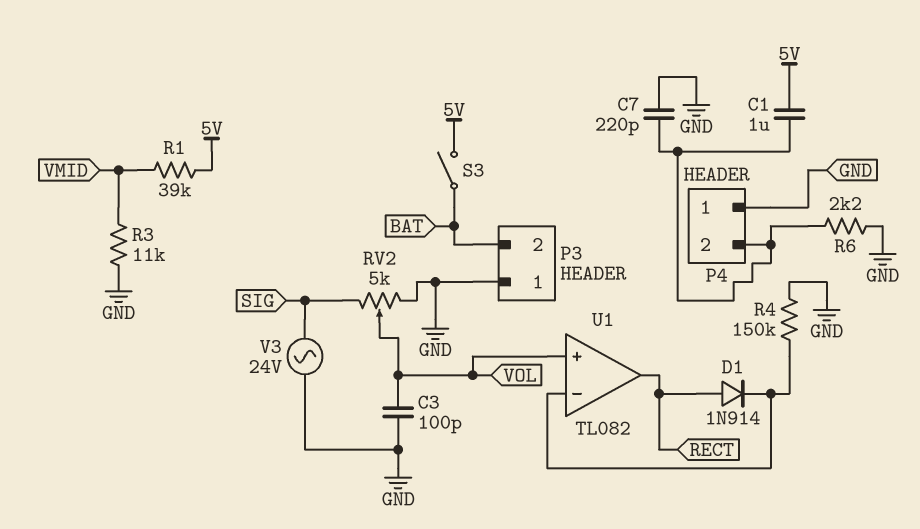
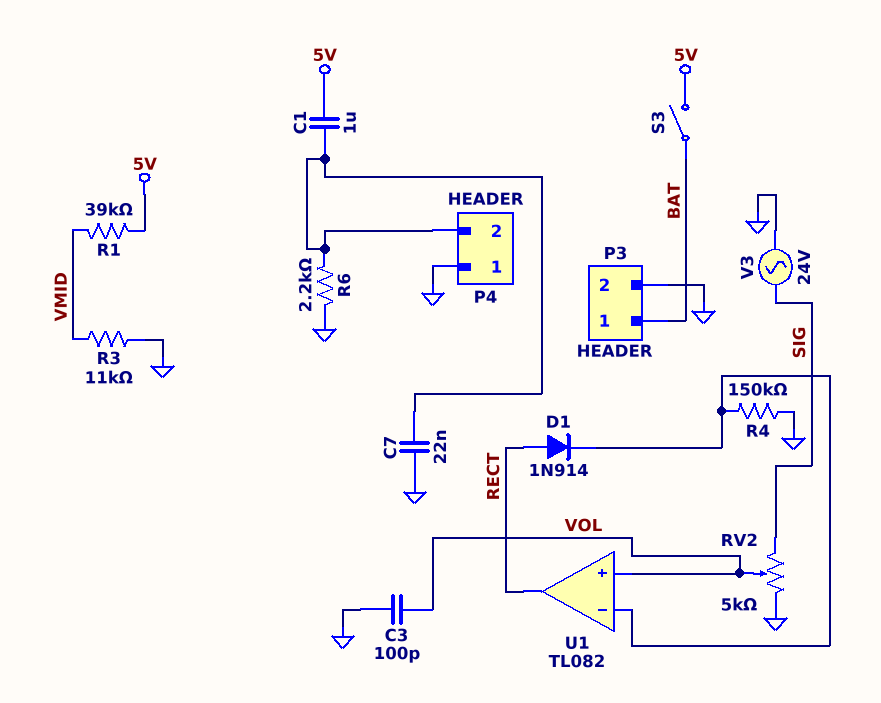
C7: 220pF (GND, P4/2) -> 22nF (GND, P4/2)
P3 pin 1: GND -> BAT
P3 pin 2: BAT -> GND

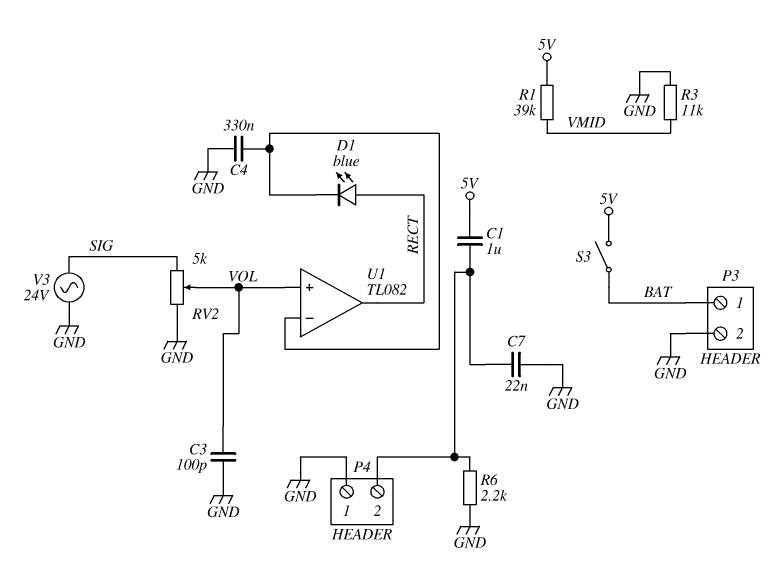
C4: none -> 330nF (GND, U1/in-)
D1: diode 1N914 (A RECT, K U1/in-) -> LED blue (A RECT, K U1/in-)
R4: 150k (GND, U1/in-) -> none

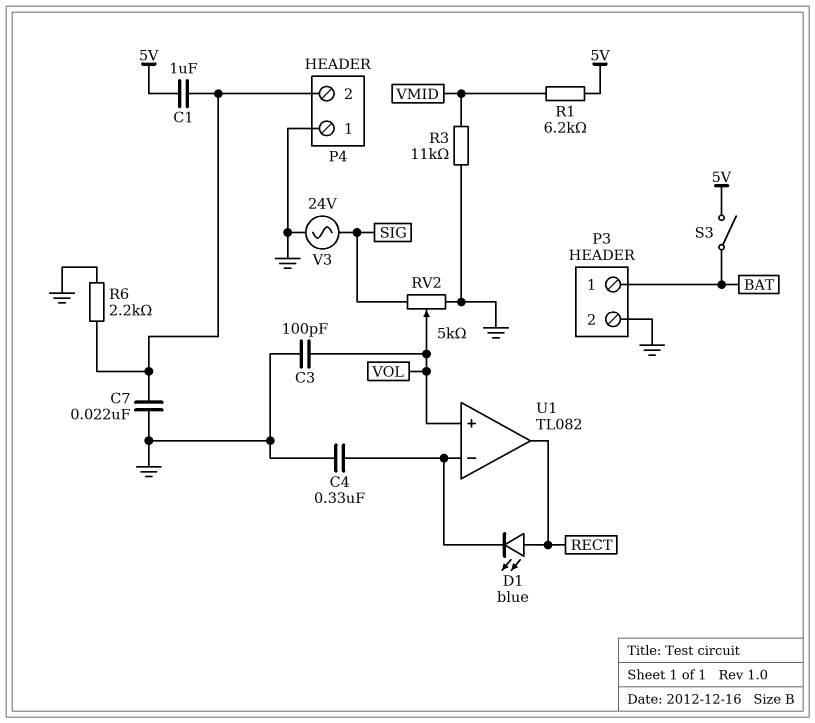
R1: 39k (5V, VMID) -> 6.2k (5V, VMID)

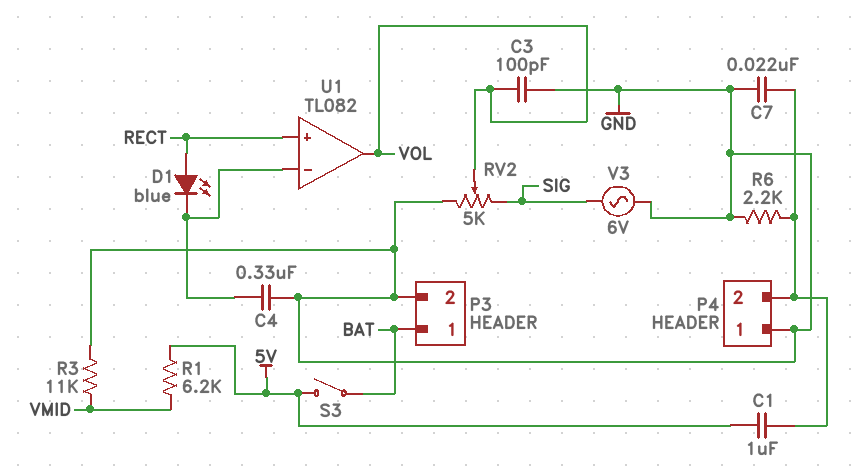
U1 pin in+: VOL -> RECT
U1 pin out: RECT -> VOL
V3: AC 24V (GND, SIG) -> AC 6V (GND, SIG)

